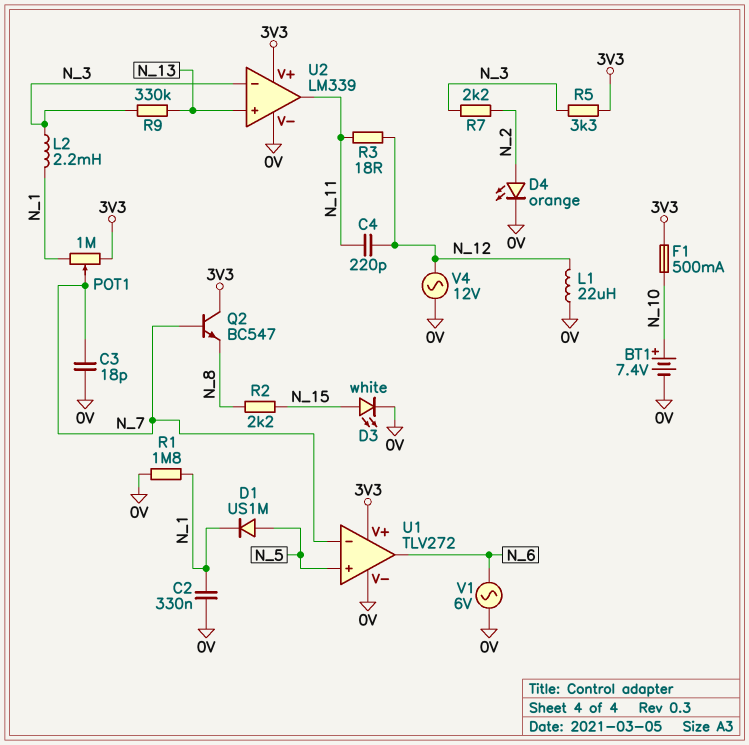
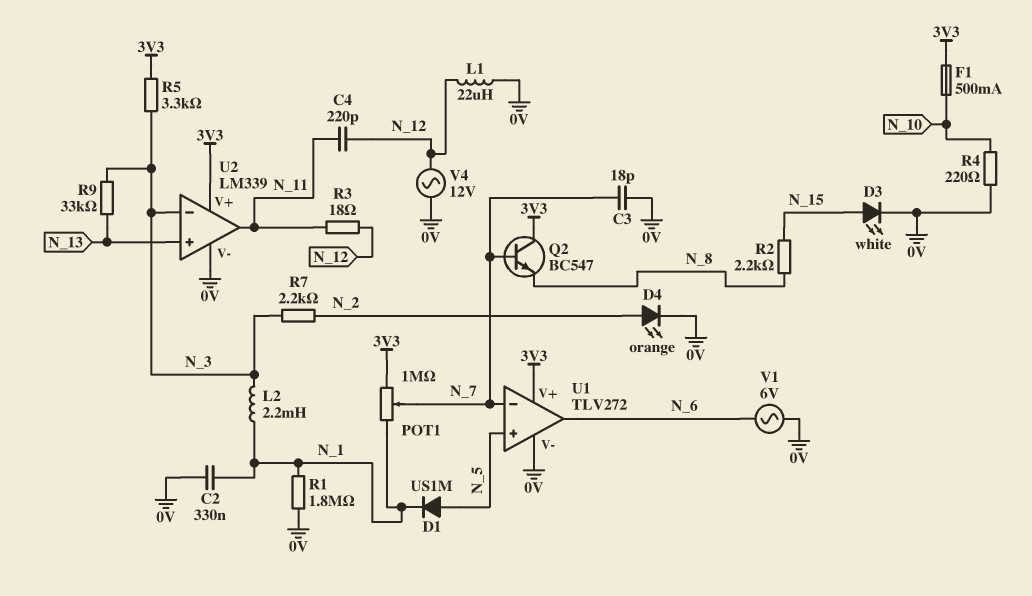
BT1: 7.4V (plus N_10, minus 0V) -> none
R4: none -> 220 (0V, N_10)
R9: 330k (N_3, N_13) -> 33k (N_3, N_13)

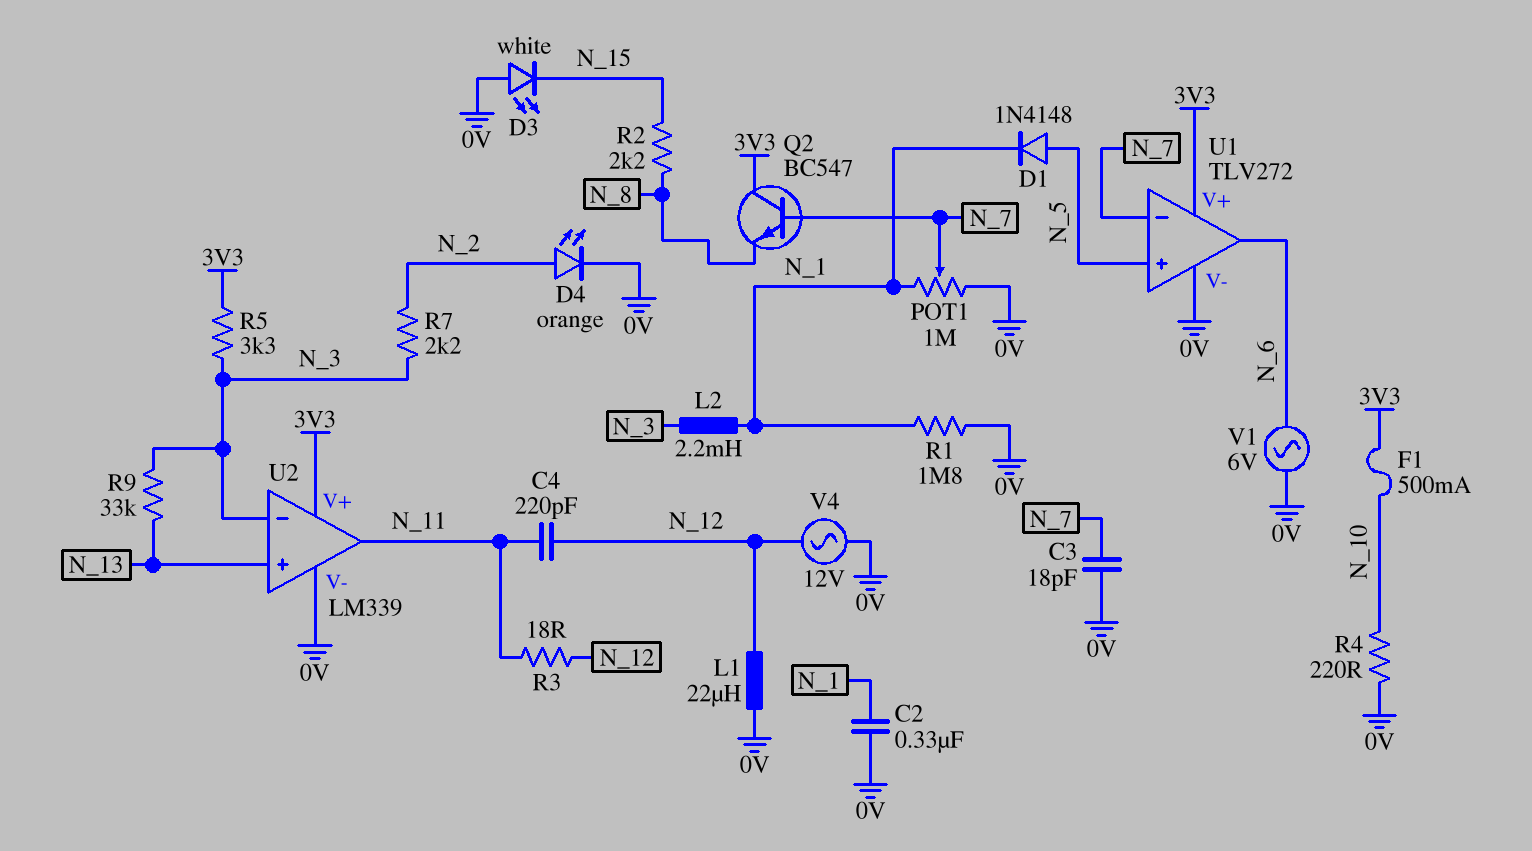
D1: diode US1M (A N_5, K N_1) -> diode 1N4148 (A N_5, K N_1)
D3: LED white (A N_15, K 0V) -> LED white (A 0V, K N_15)
POT1: 1M (3V3, N_1, wiper N_7) -> 1M (0V, N_1, wiper N_7)

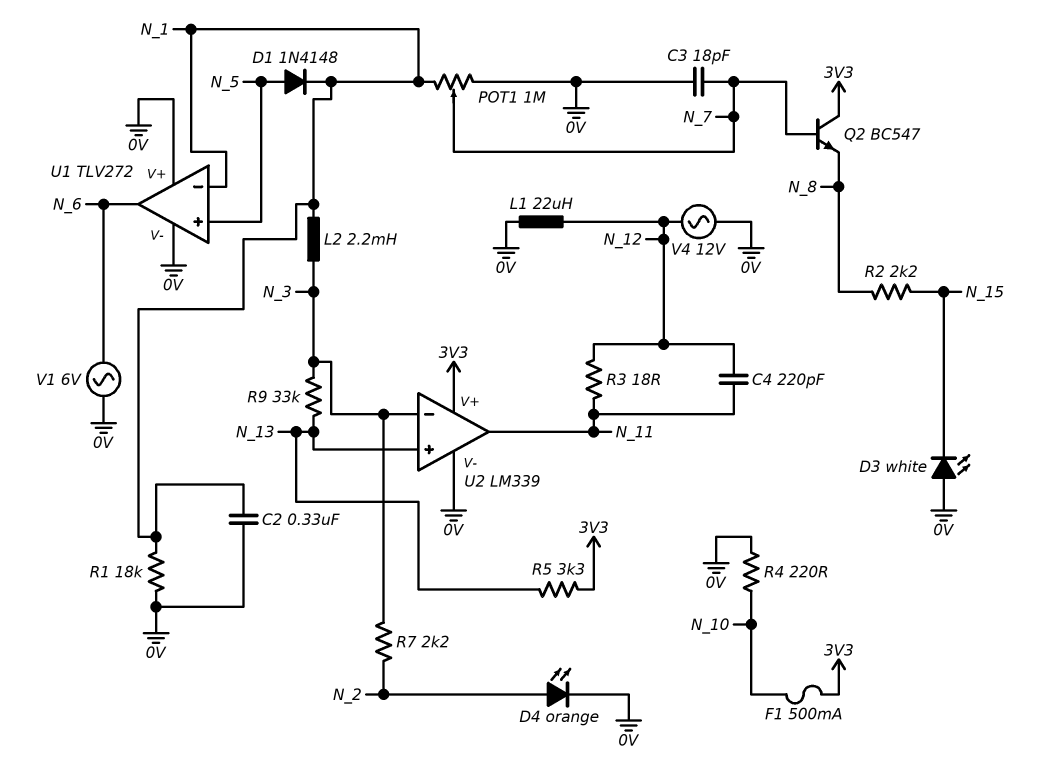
R1: 1.8M (0V, N_1) -> 18k (0V, N_1)
R5: 3.3k (3V3, N_3) -> 3.3k (3V3, N_13)
U1 pin V+: 3V3 -> 0V
U1 pin in-: N_7 -> N_1

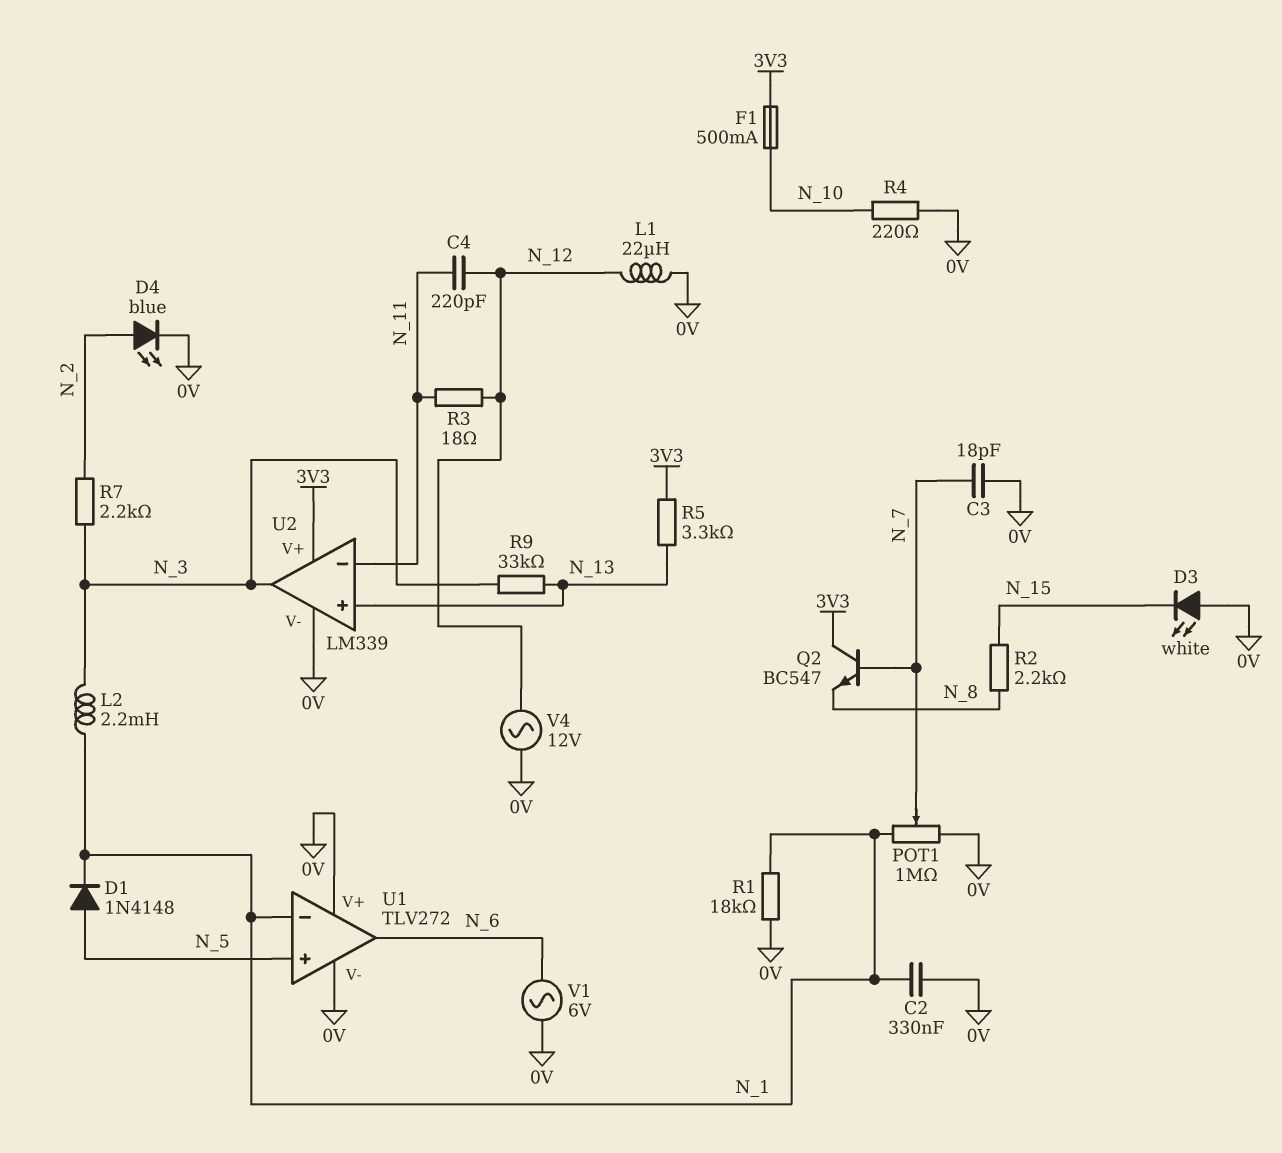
D4: LED orange (A N_2, K 0V) -> LED blue (A N_2, K 0V)
U2 pin in-: N_3 -> N_11
U2 pin out: N_11 -> N_3

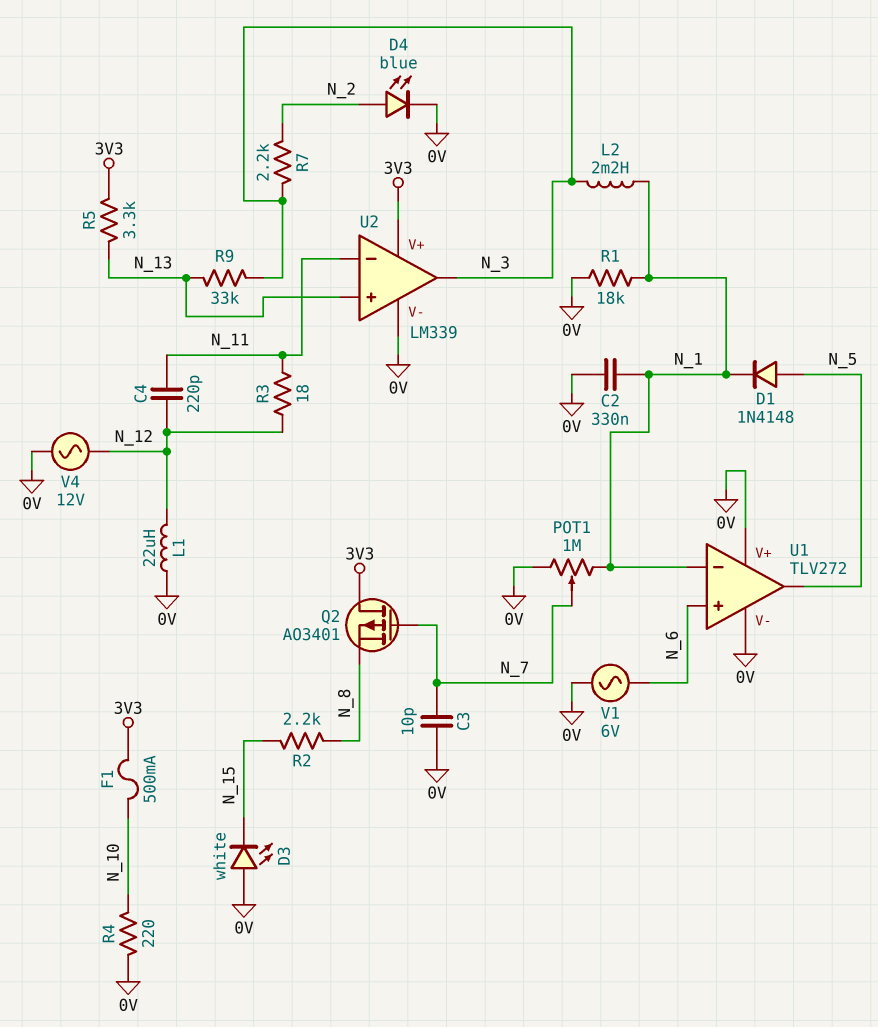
C3: 18pF (0V, N_7) -> 10pF (0V, N_7)
Q2: NPN BC547 (B N_7, C 3V3, E N_8) -> PMOS AO3401 (G N_7, D 3V3, S N_8)
U1 pin in+: N_5 -> N_6
U1 pin out: N_6 -> N_5

